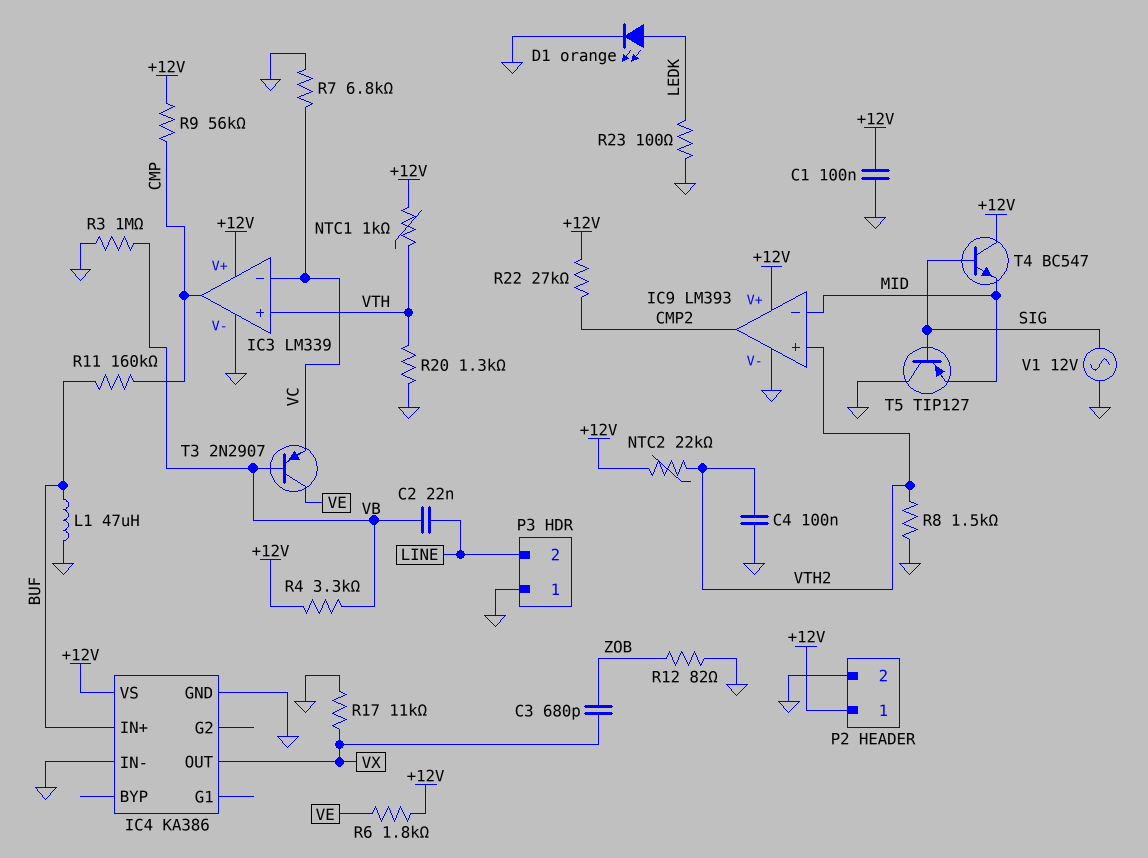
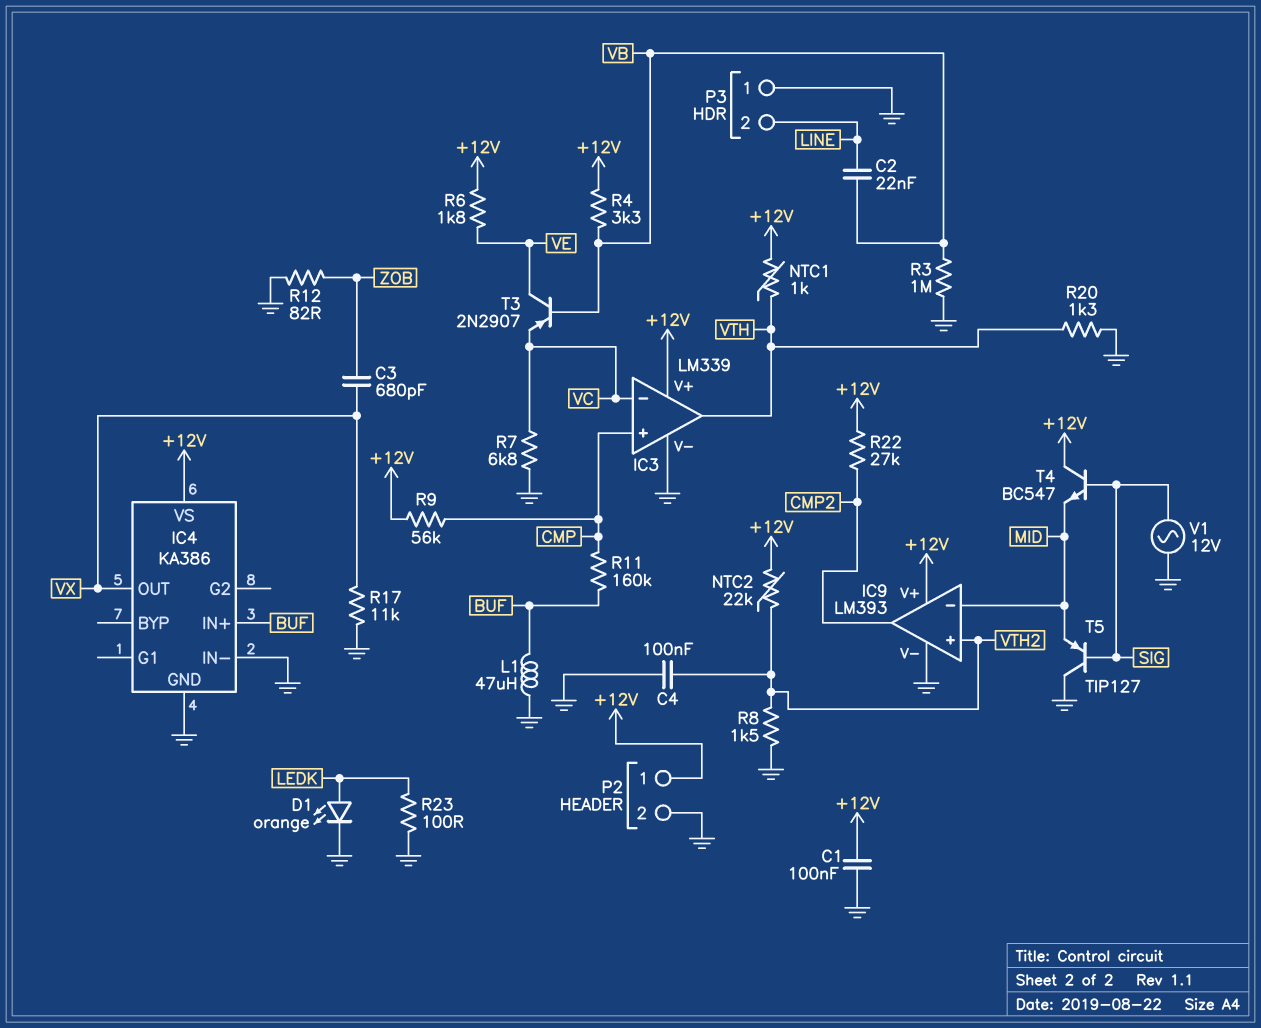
IC3 pin in+: VTH -> CMP
IC3 pin out: CMP -> VTH

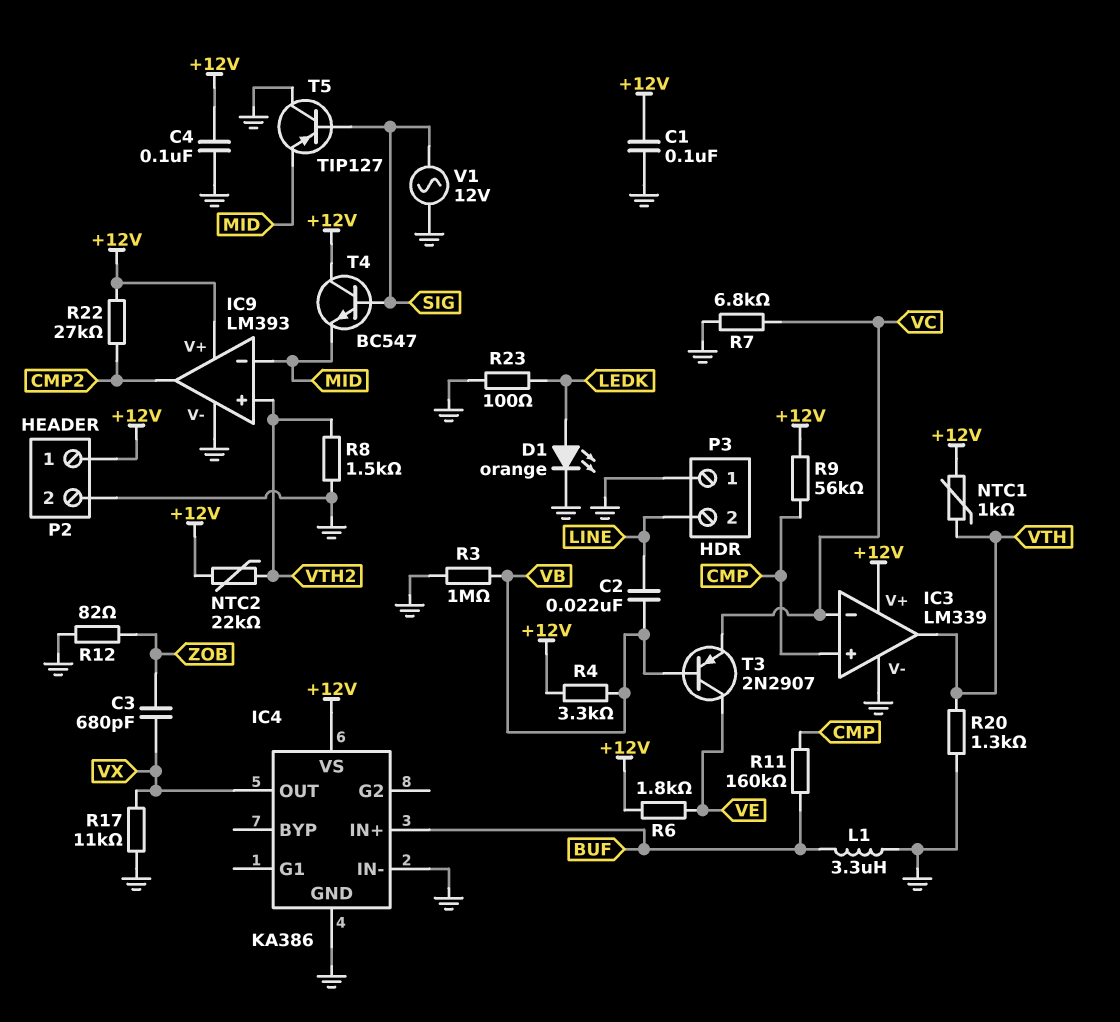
C4: 100nF (GND, VTH2) -> 100nF (+12V, GND)
L1: 47uH (BUF, GND) -> 3.3uH (BUF, GND)

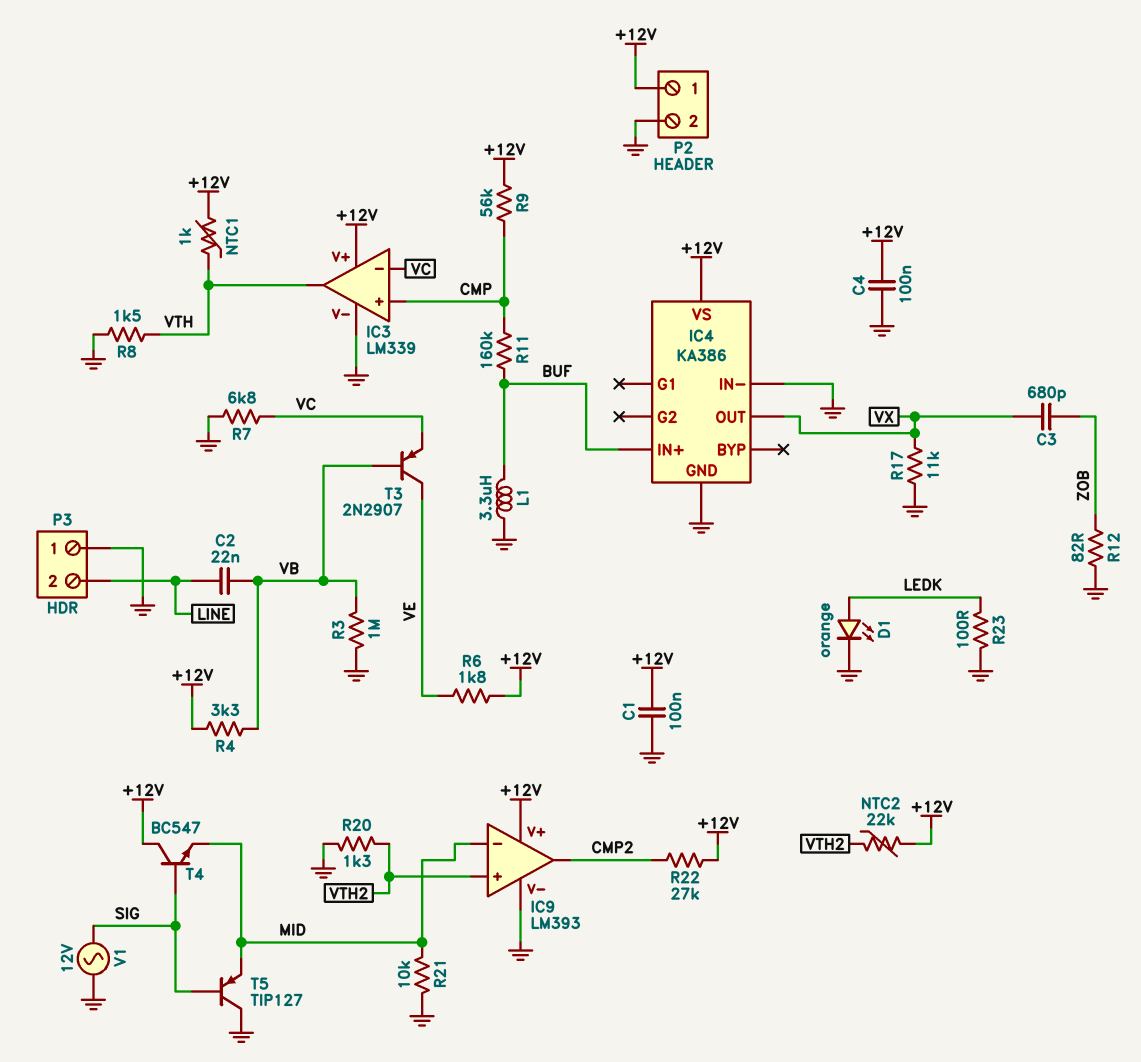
R8: 1.5k (GND, VTH2) -> 1.5k (GND, VTH)
R20: 1.3k (GND, VTH) -> 1.3k (GND, VTH2)
R21: none -> 10k (GND, MID)

